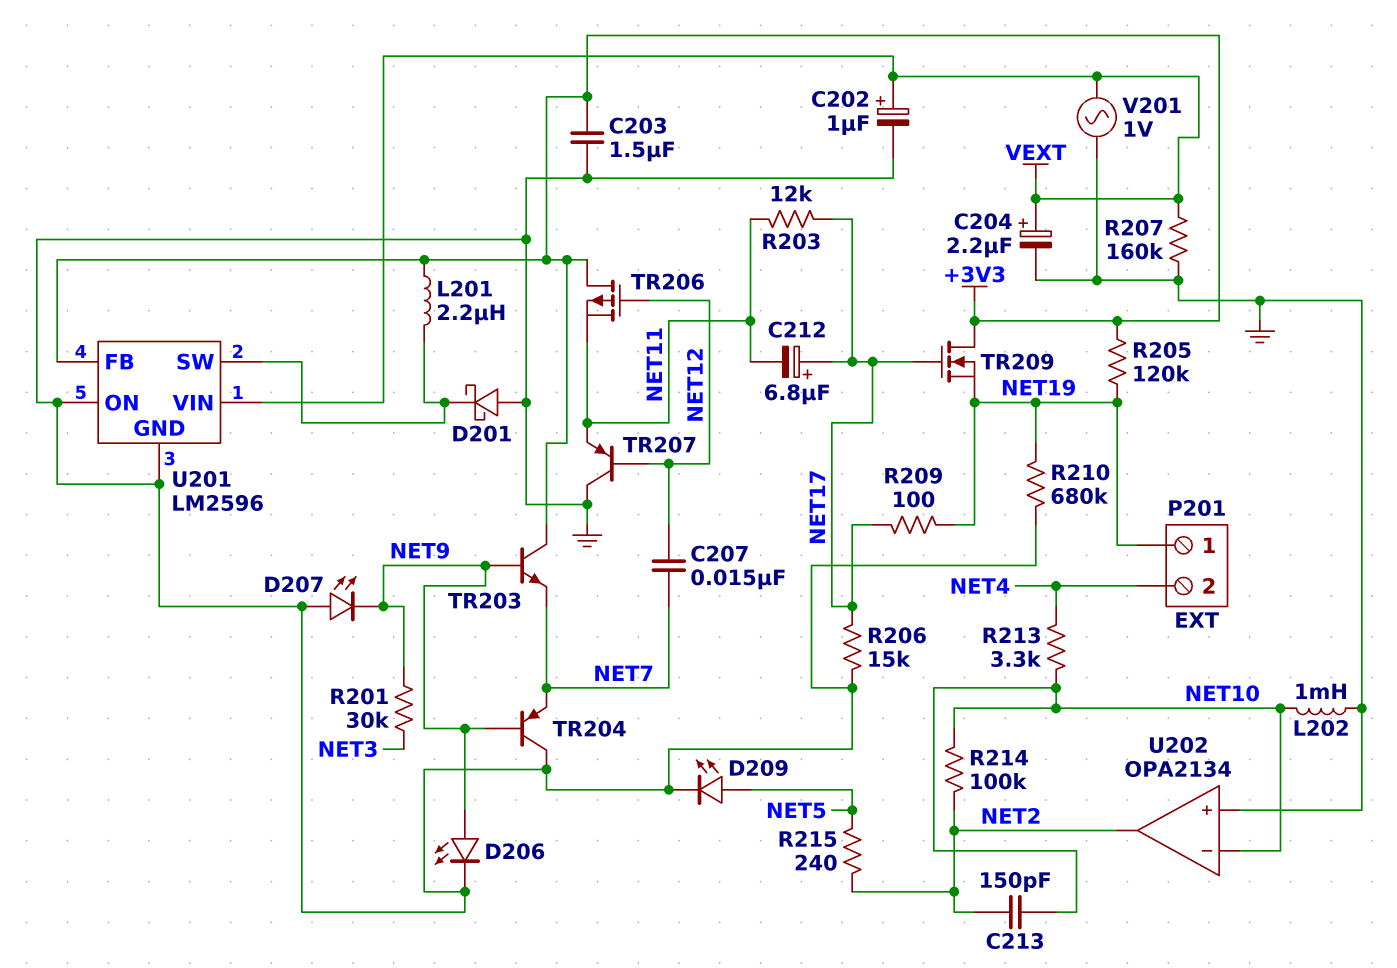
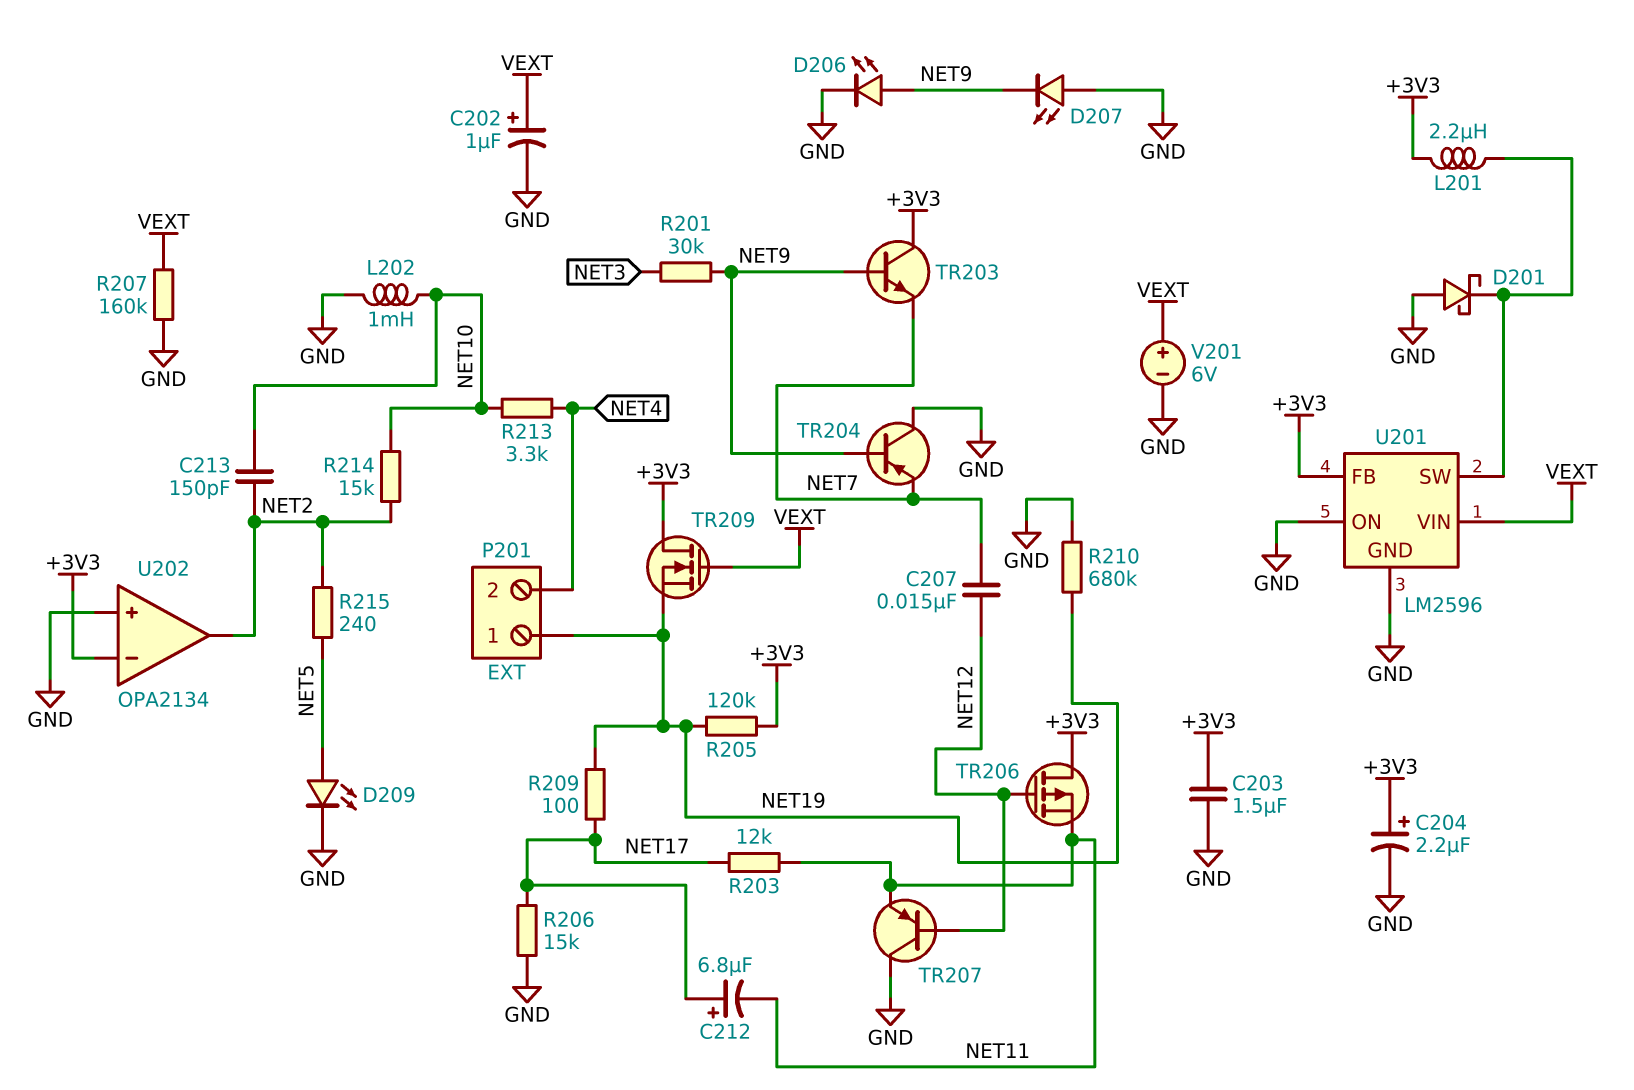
C204: 2.2uF (plus VEXT, minus GND) -> 2.2uF (plus +3V3, minus GND)
R214: 100k (NET2, NET10) -> 15k (NET2, NET10)
TR209: NMOS (G NET17, D +3V3, S NET19) -> NMOS (G VEXT, D +3V3, S NET19)
U202 pin in-: NET10 -> +3V3
V201: AC 1V (GND, VEXT) -> 6V (plus VEXT, minus GND)

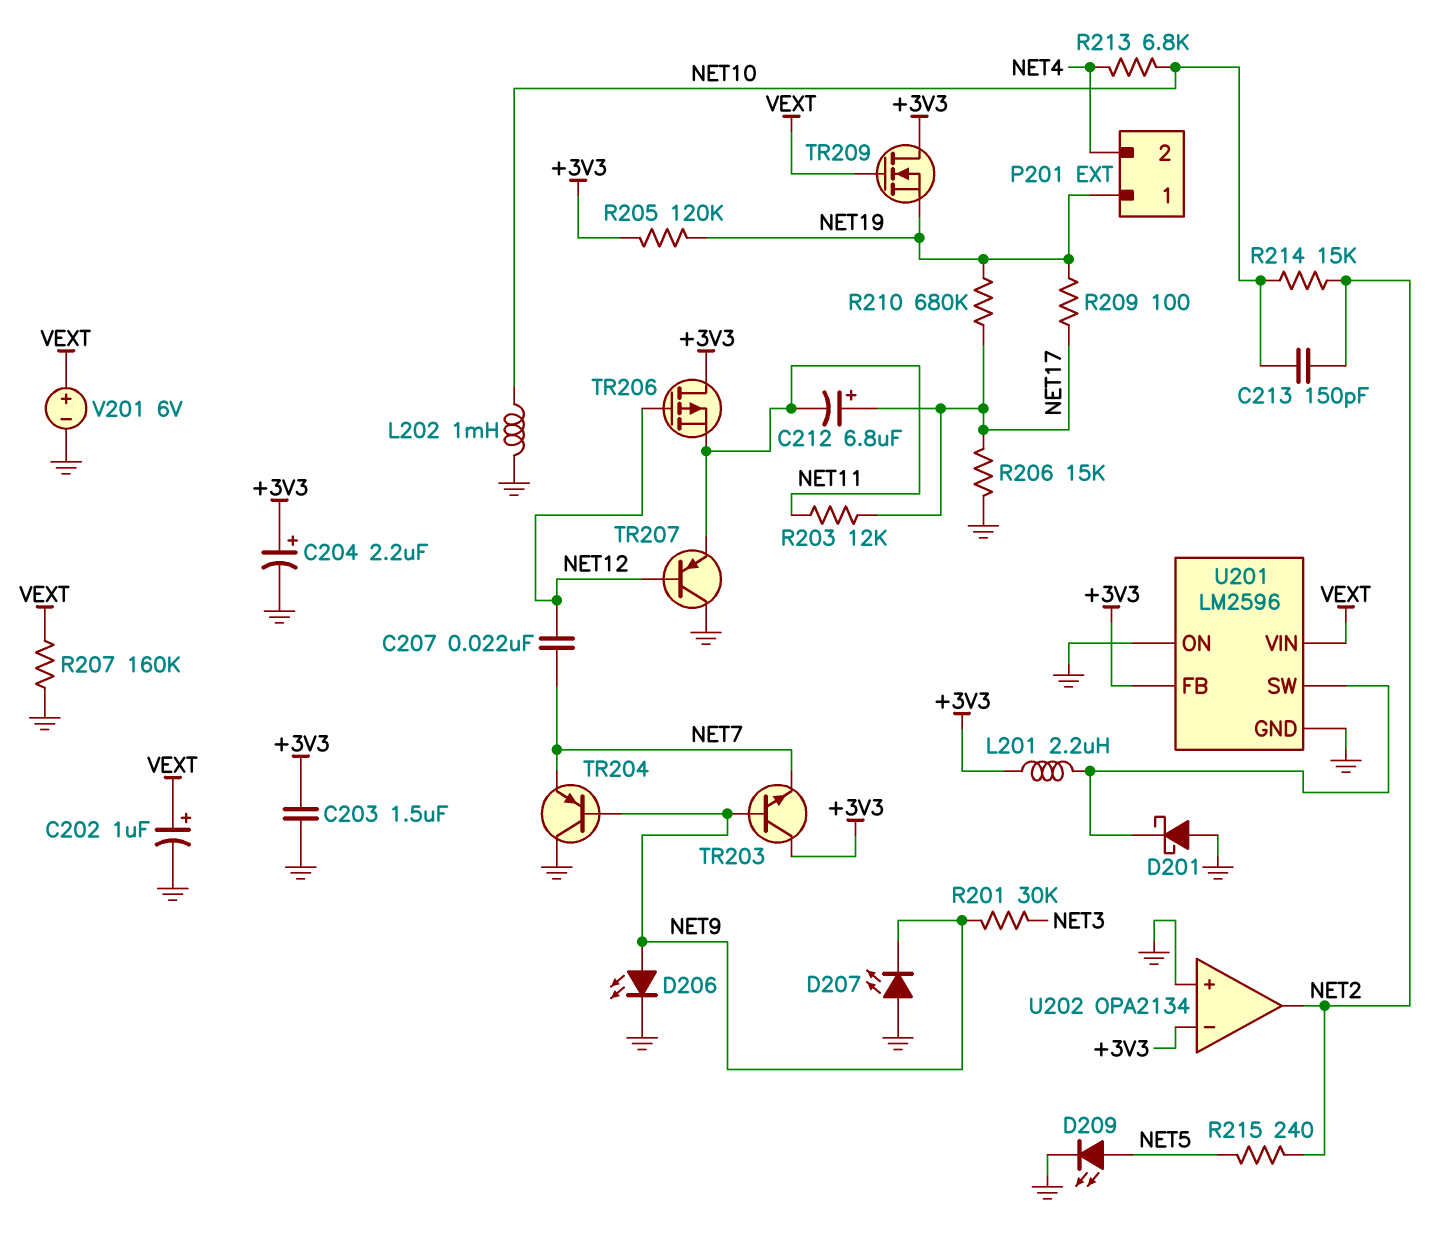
C207: 15nF (NET7, NET12) -> 22nF (NET7, NET12)
R210: 680k (GND, NET19) -> 680k (NET17, NET19)
R213: 3.3k (NET4, NET10) -> 6.8k (NET4, NET10)

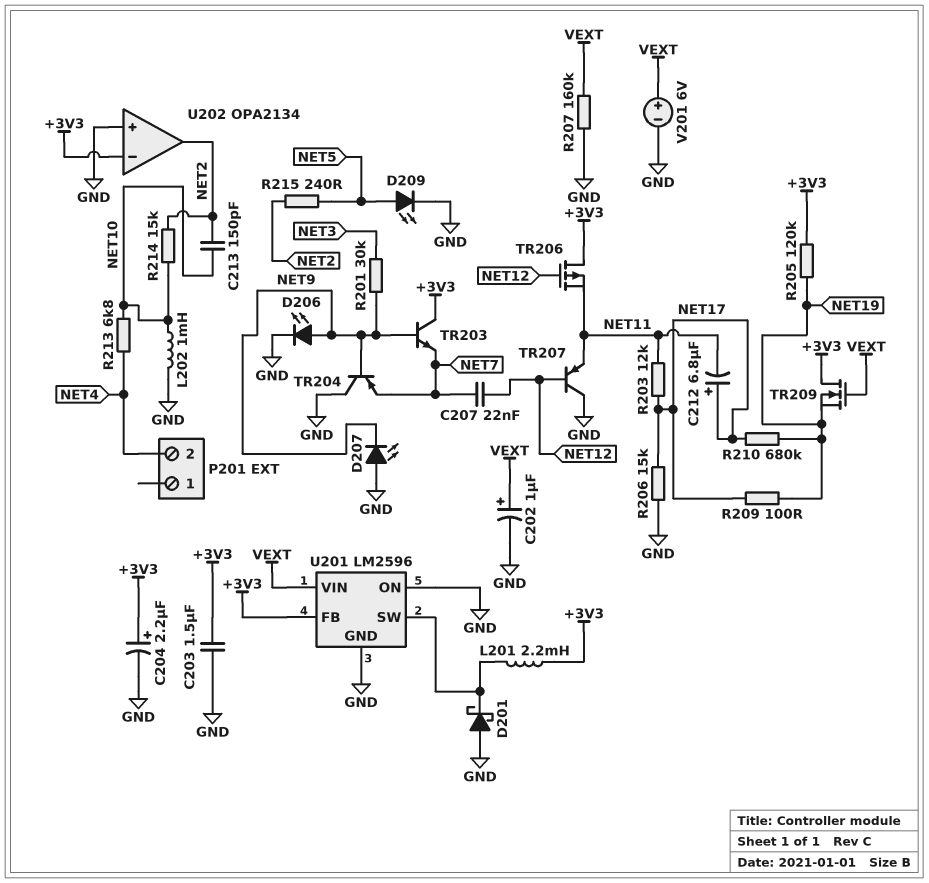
L201: 2.2uH (+3V3, U201/SW) -> 2.2mH (+3V3, U201/SW)
P201 pin 1: NET19 -> none

